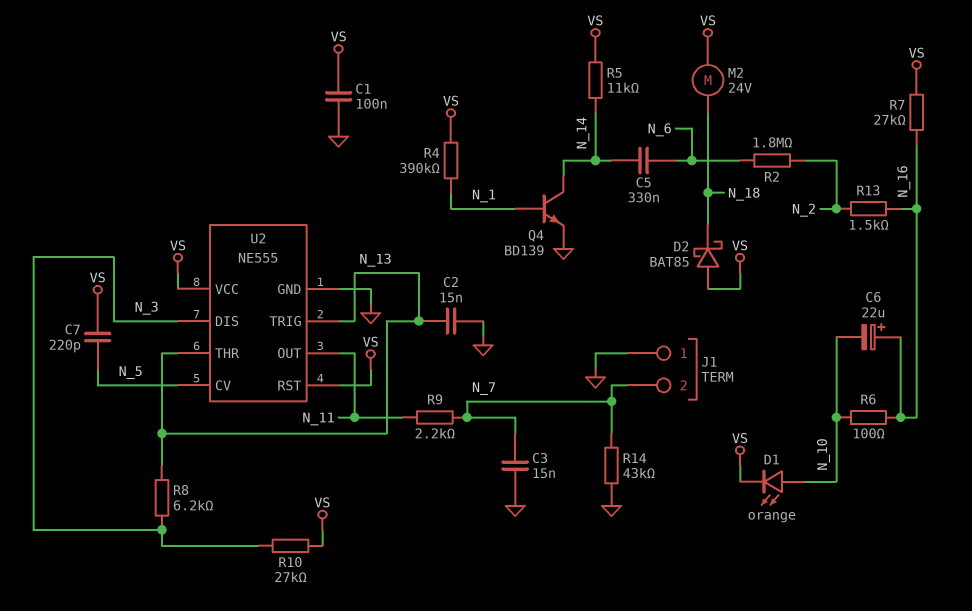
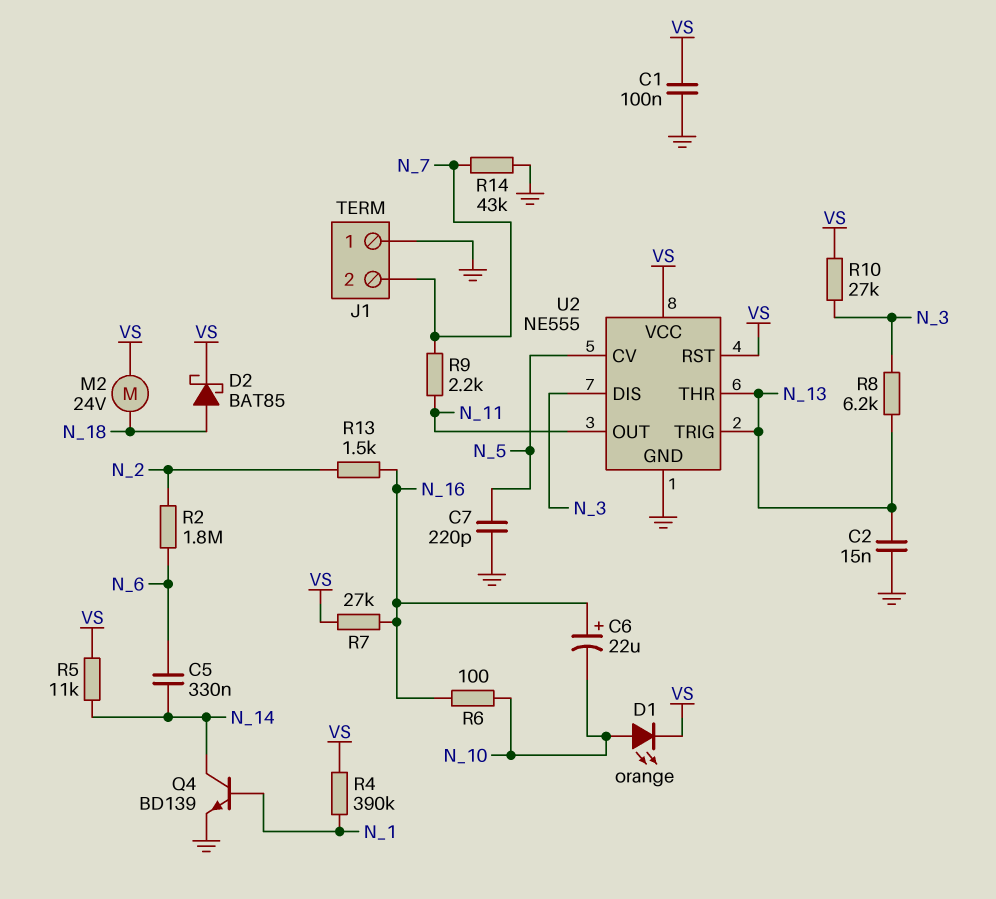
C3: 15nF (GND, N_7) -> none
C7: 220pF (N_5, VS) -> 220pF (GND, N_5)
D2: schottky BAT85 (A VS, K N_18) -> schottky BAT85 (A N_18, K VS)

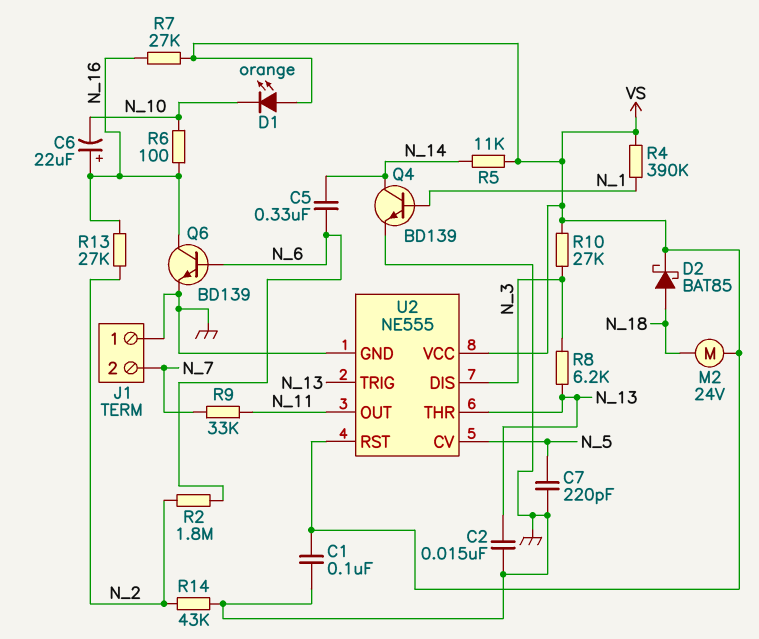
D1: LED orange (A N_10, K VS) -> LED orange (A VS, K N_10)
Q6: none -> NPN BD139 (B N_6, C N_16, E GND)
R9: 2.2k (N_7, N_11) -> 33k (N_7, N_11)
R13: 1.5k (N_2, N_16) -> 27k (N_2, N_16)
R14: 43k (GND, N_7) -> 43k (GND, N_2)

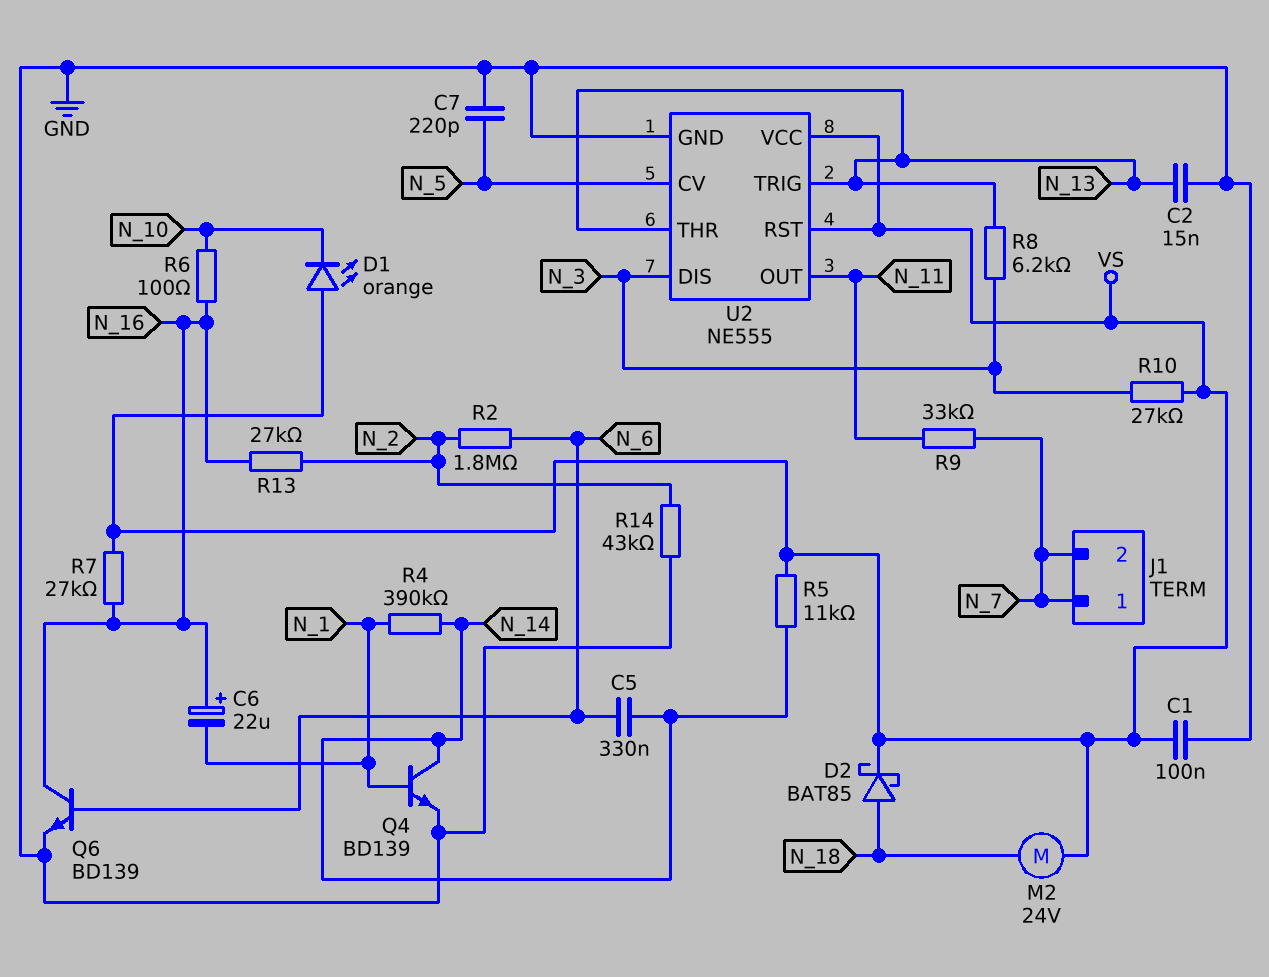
C6: 22uF (plus N_16, minus N_10) -> 22uF (plus N_16, minus N_1)
J1 pin 1: GND -> N_7
R4: 390k (N_1, VS) -> 390k (N_1, N_14)

